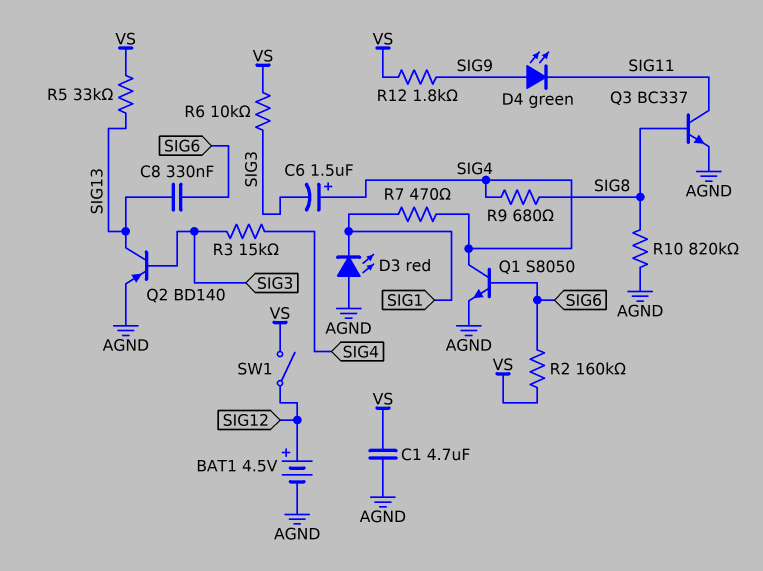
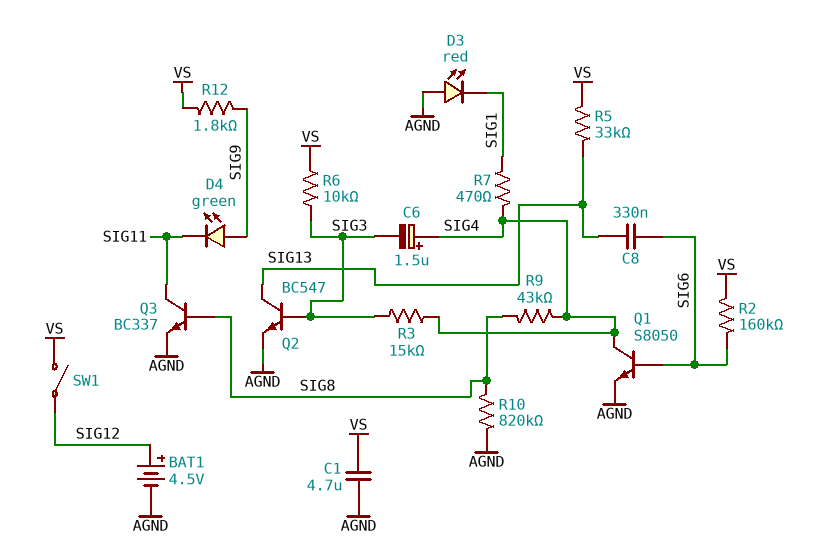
Q2: PNP BD140 (B SIG3, C SIG13, E AGND) -> NPN BC547 (B SIG3, C SIG13, E AGND)
R9: 680 (SIG4, SIG8) -> 43k (SIG4, SIG8)

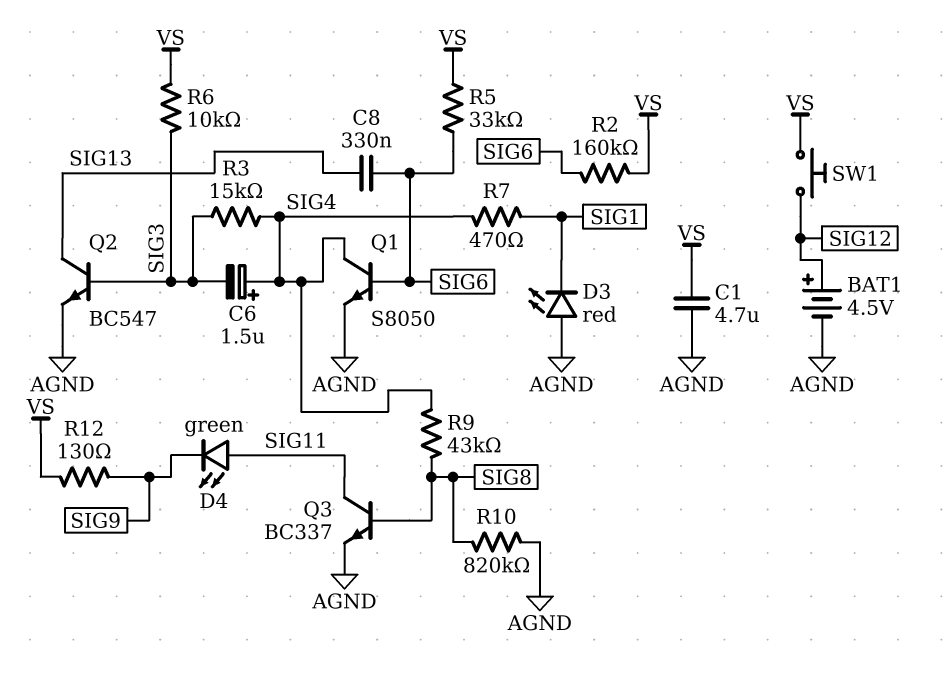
D4: LED green (A SIG9, K SIG11) -> LED green (A SIG11, K SIG9)
R5: 33k (SIG13, VS) -> 33k (SIG6, VS)
R12: 1.8k (SIG9, VS) -> 130 (SIG9, VS)
SW1: switch (SIG12, VS) -> button (SIG12, VS)

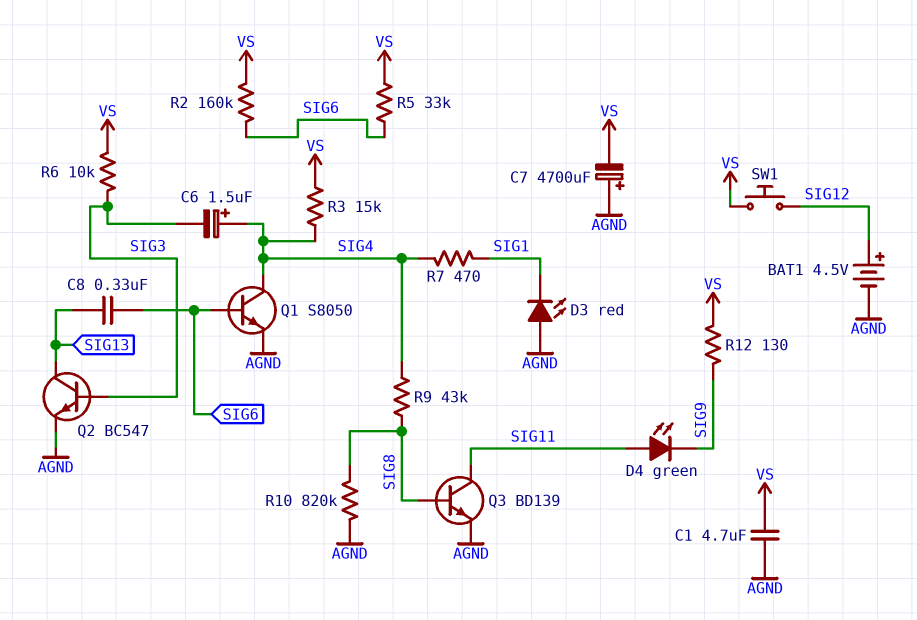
C7: none -> 4700uF (plus AGND, minus VS)
Q3: NPN BC337 (B SIG8, C SIG11, E AGND) -> NPN BD139 (B SIG8, C SIG11, E AGND)
R3: 15k (SIG3, SIG4) -> 15k (SIG4, VS)

